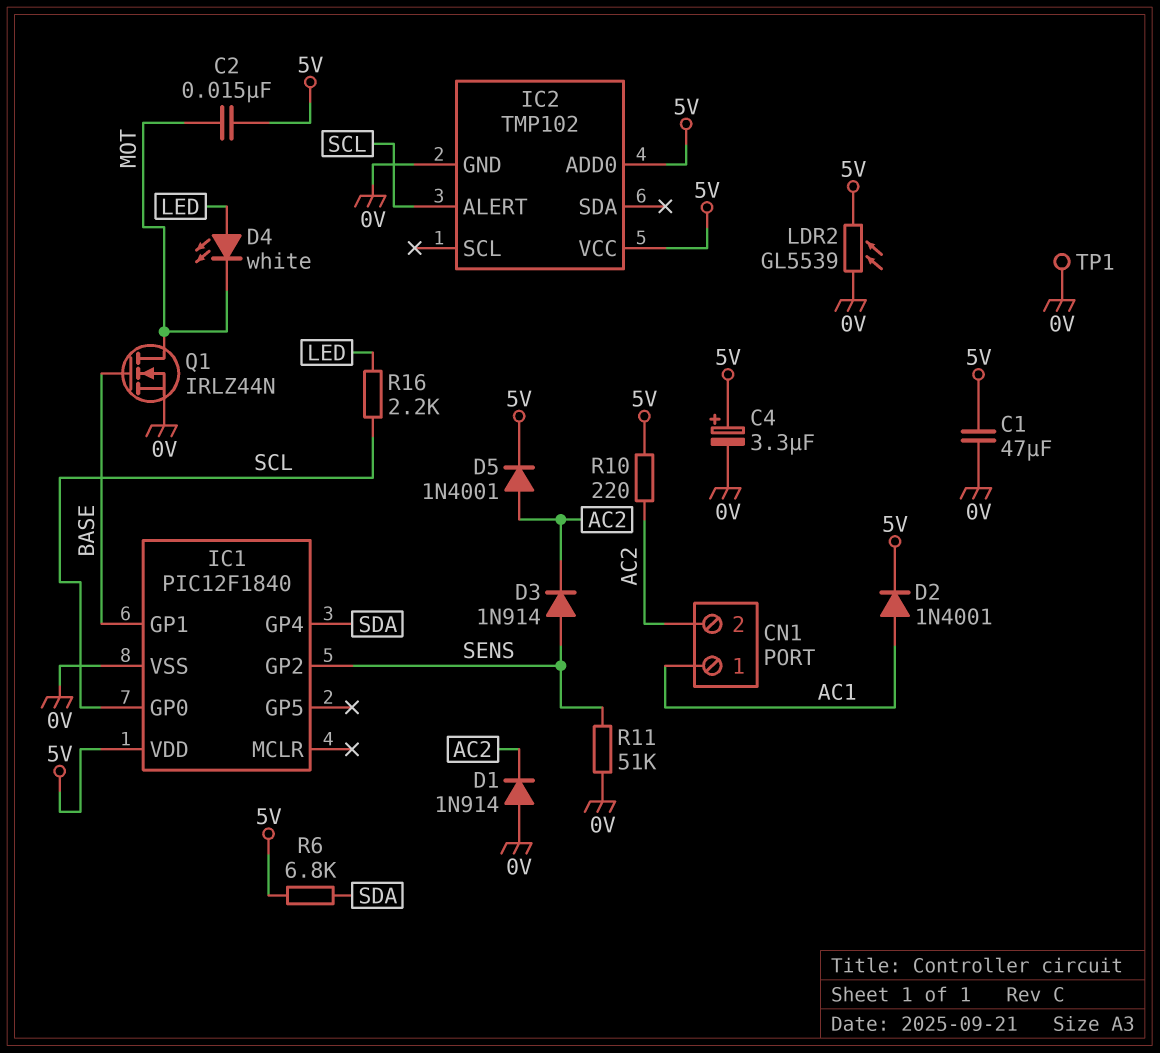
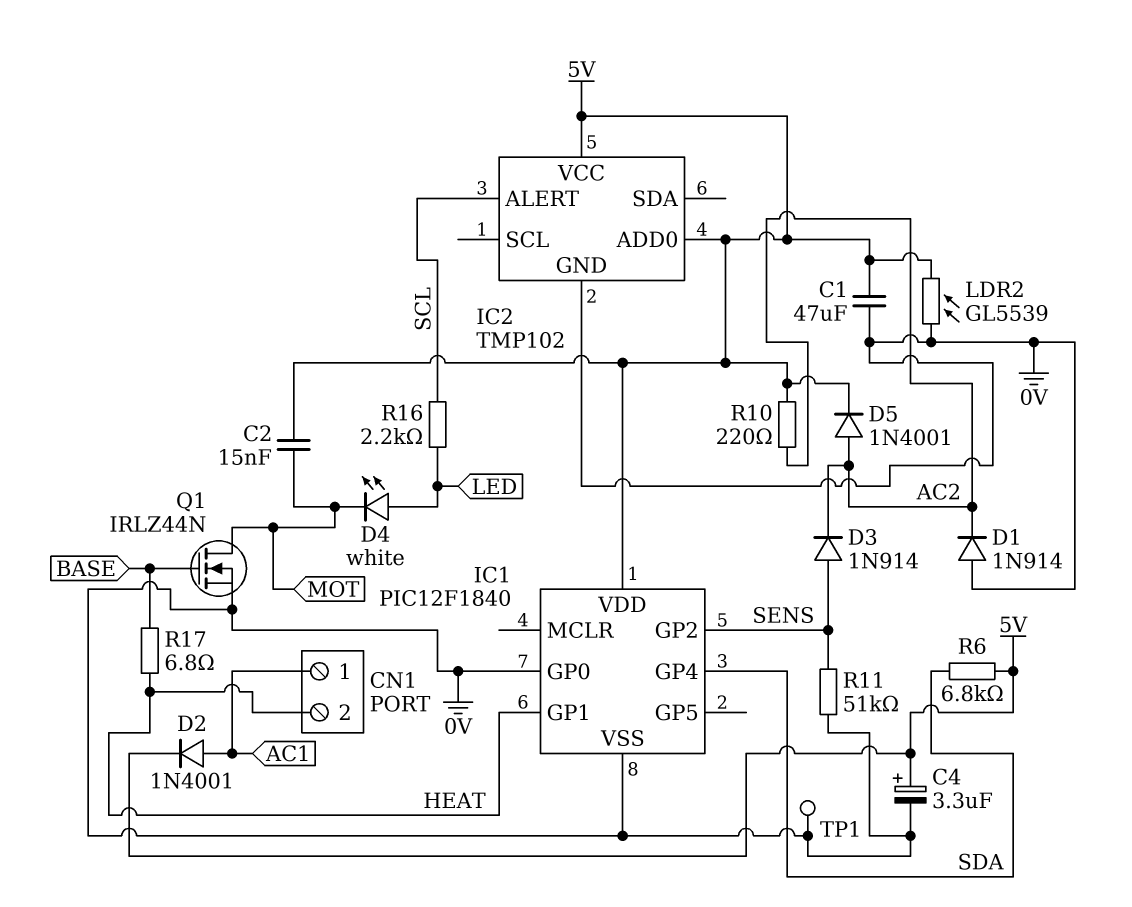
CN1 pin 2: AC2 -> HEAT
IC1 pin GP0: SCL -> 0V
IC1 pin GP1: BASE -> HEAT
R17: none -> 6.8 (BASE, HEAT)

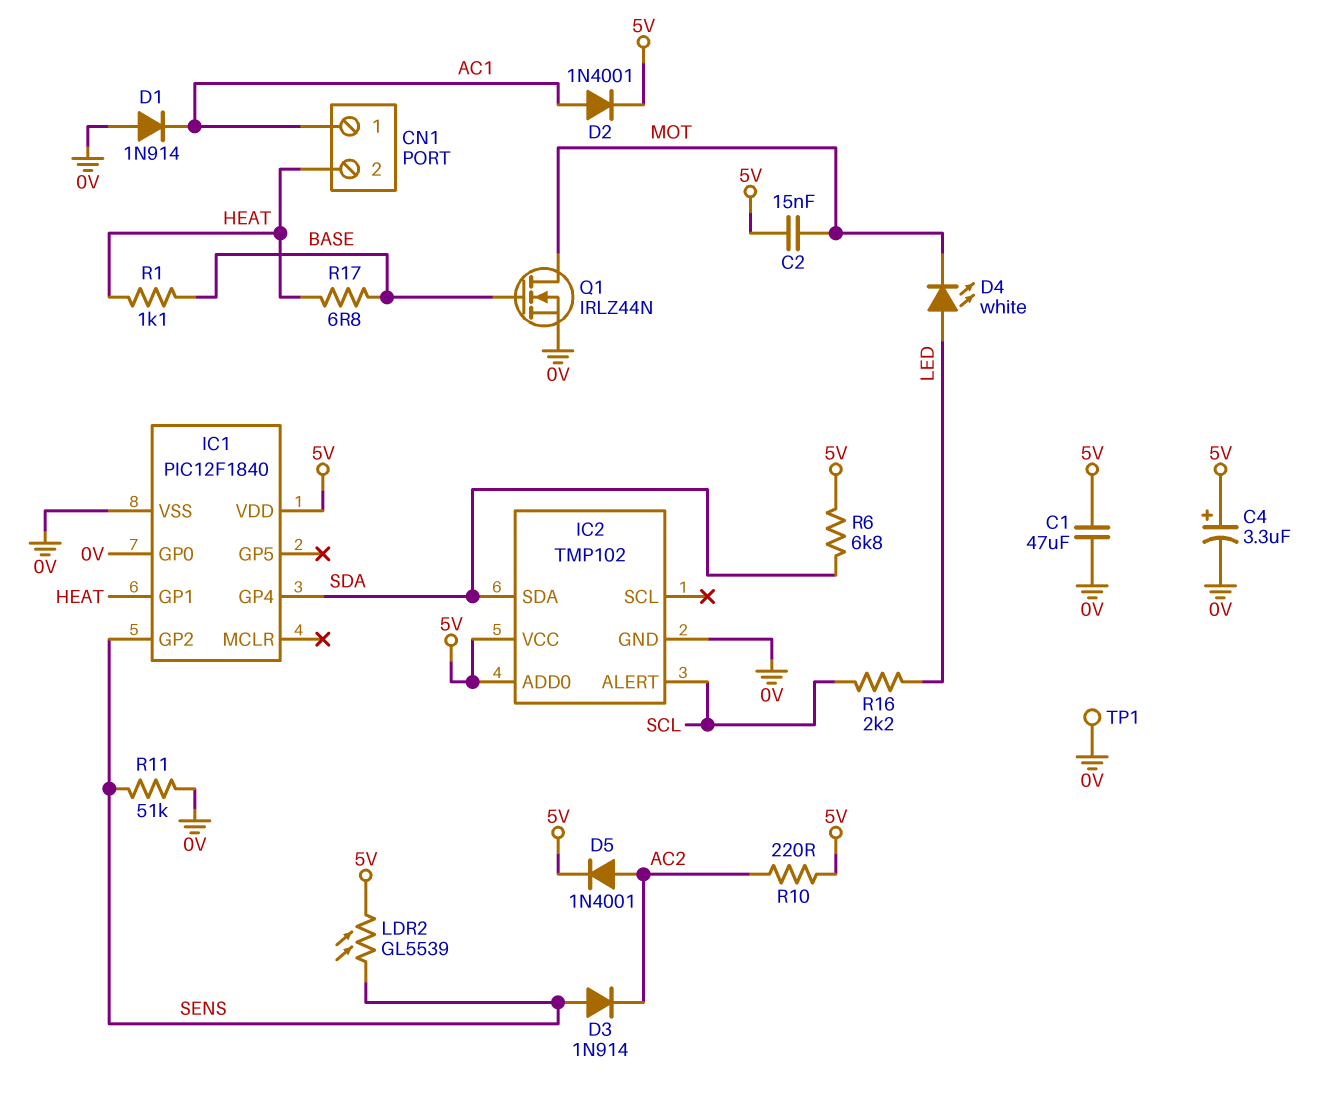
D1: diode 1N914 (A 0V, K AC2) -> diode 1N914 (A 0V, K AC1)
IC2 pin SDA: none -> SDA
LDR2: GL5539 (0V, 5V) -> GL5539 (5V, SENS)
R1: none -> 1.1k (BASE, HEAT)

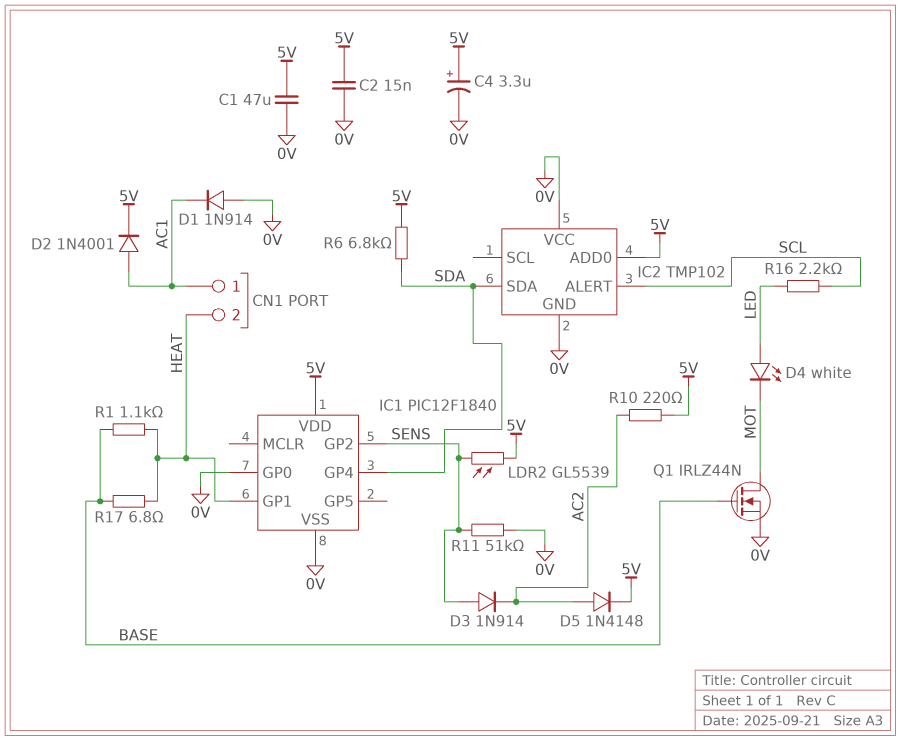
C2: 15nF (5V, MOT) -> 15nF (0V, 5V)
D5: diode 1N4001 (A AC2, K 5V) -> diode 1N4148 (A AC2, K 5V)
IC2 pin VCC: 5V -> 0V
TP1: test point (0V) -> none

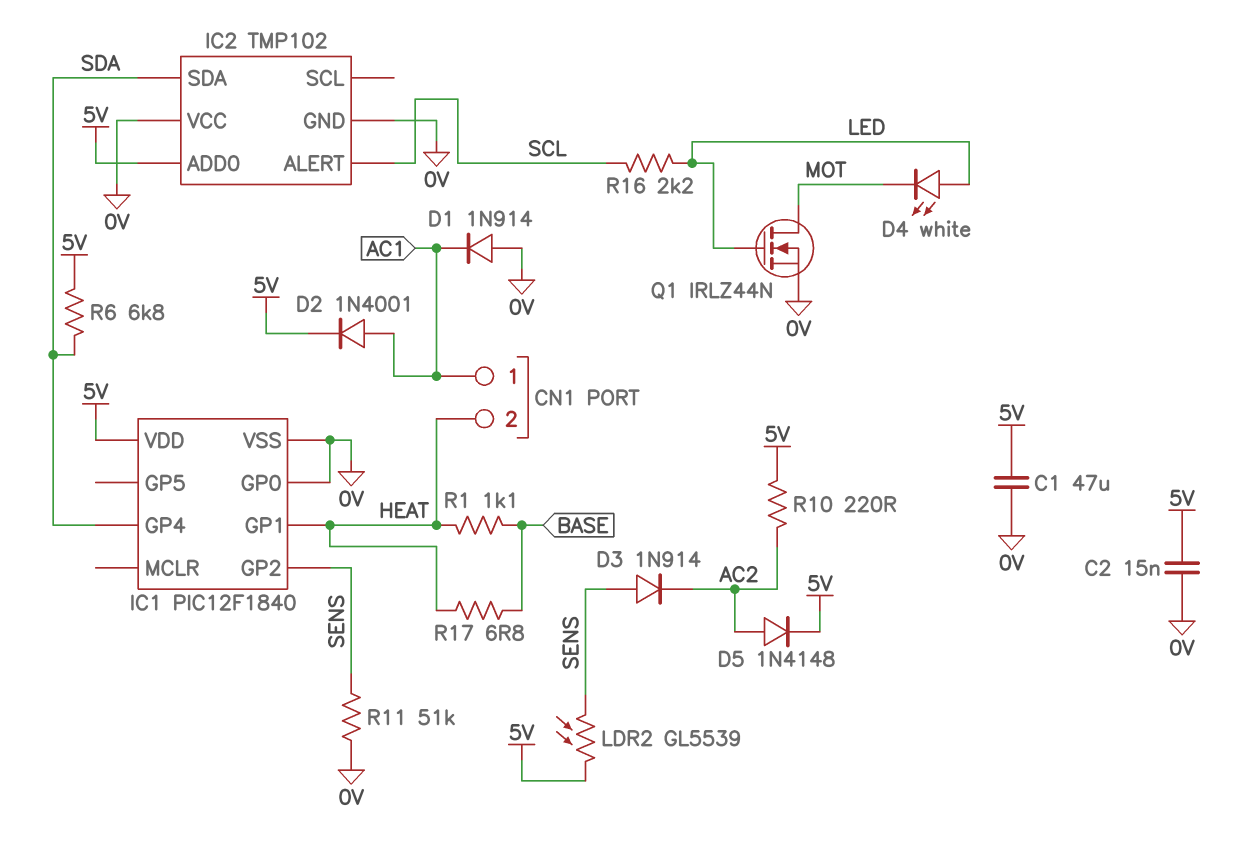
C4: 3.3uF (plus 5V, minus 0V) -> none
Q1: NMOS IRLZ44N (G BASE, D MOT, S 0V) -> NMOS IRLZ44N (G LED, D MOT, S 0V)

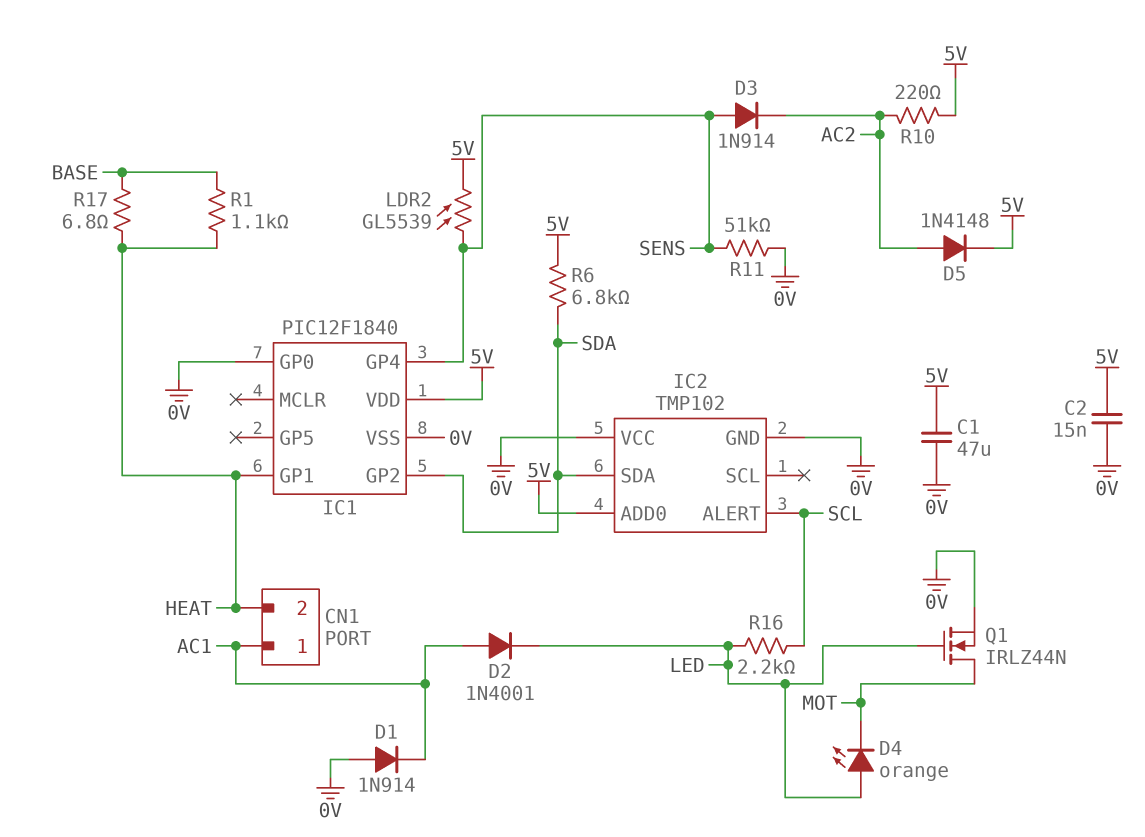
D2: diode 1N4001 (A AC1, K 5V) -> diode 1N4001 (A AC1, K LED)
D4: LED white (A LED, K MOT) -> LED orange (A LED, K MOT)
IC1 pin GP2: SENS -> SDA
IC1 pin GP4: SDA -> SENS

